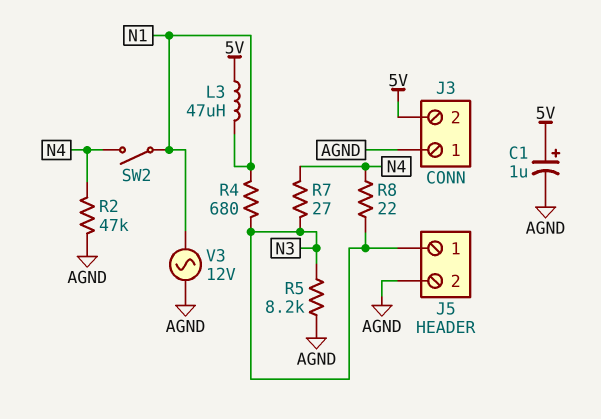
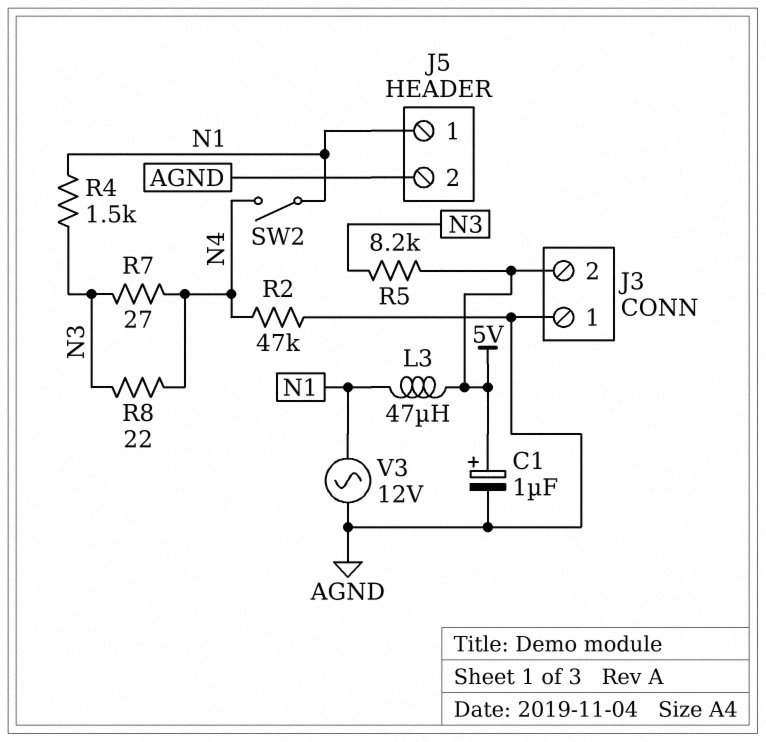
J5 pin 1: N3 -> N1
R4: 680 (N1, N3) -> 1.5k (N1, N3)
R5: 8.2k (AGND, N3) -> 8.2k (5V, N3)

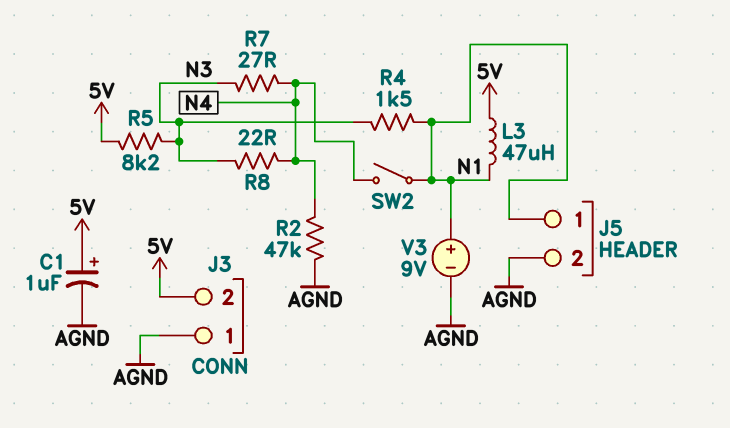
V3: AC 12V (AGND, N1) -> 9V (plus N1, minus AGND)

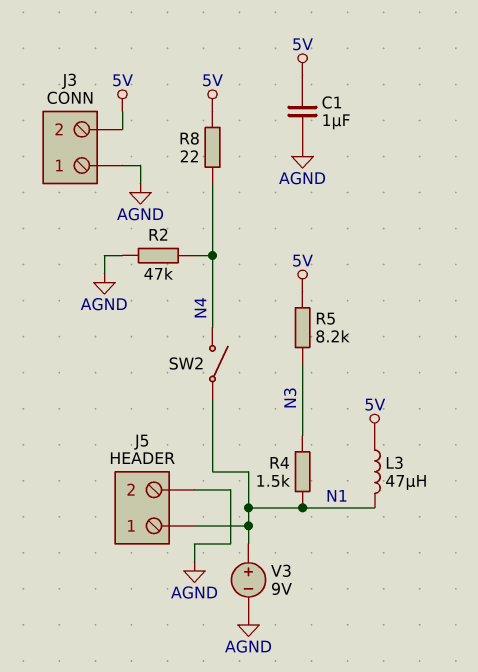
C1: 1uF (plus 5V, minus AGND) -> 1uF (5V, AGND)
R7: 27 (N3, N4) -> none
R8: 22 (N3, N4) -> 22 (5V, N4)

